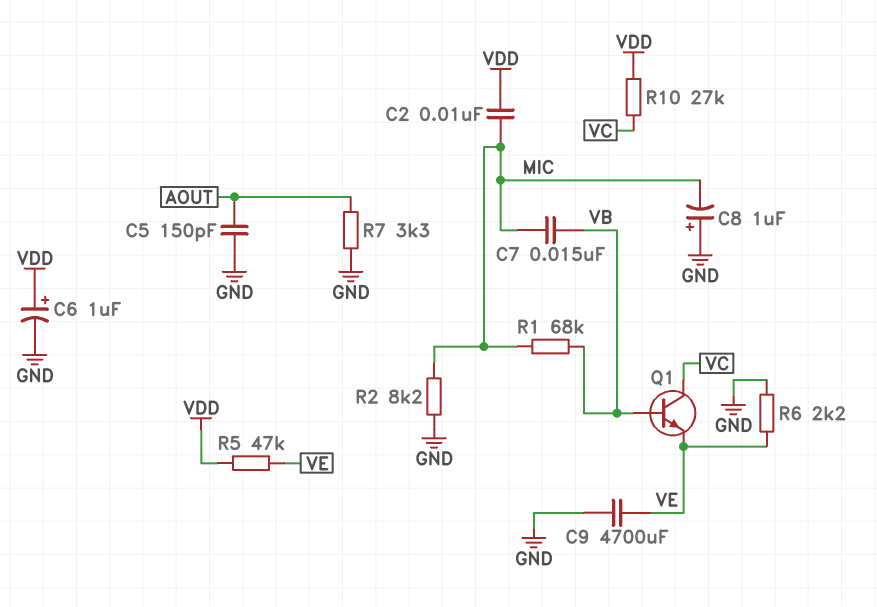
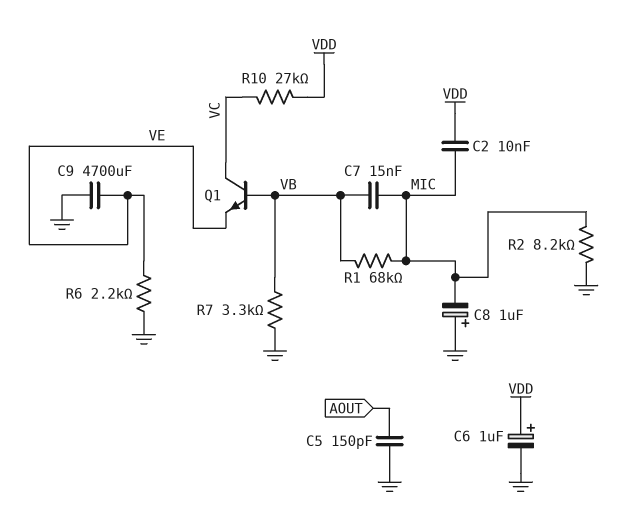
R5: 47k (VDD, VE) -> none
R7: 3.3k (AOUT, GND) -> 3.3k (GND, VB)

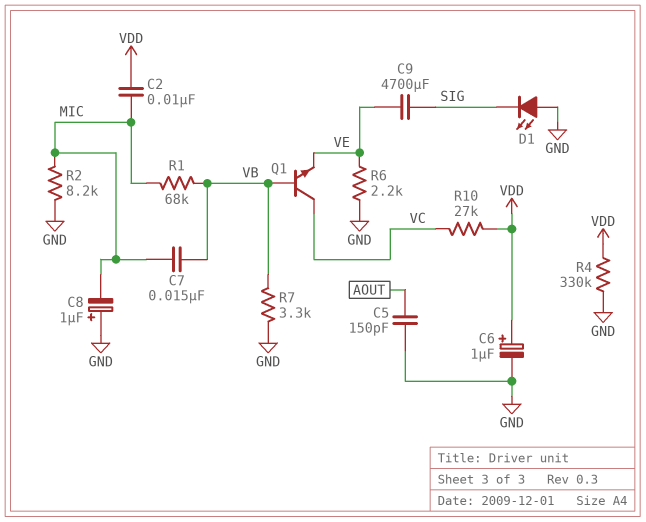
C9: 4700uF (GND, VE) -> 4700uF (SIG, VE)
D1: none -> LED (A GND, K SIG)
R4: none -> 330k (GND, VDD)

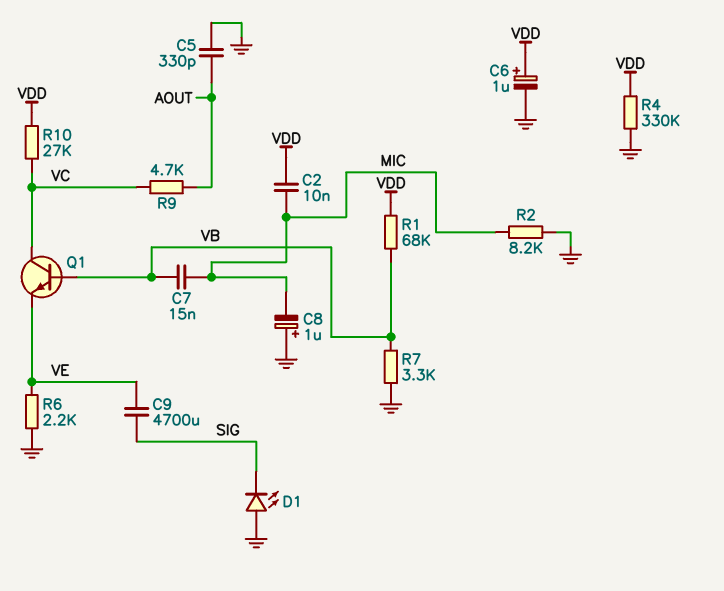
C5: 150pF (AOUT, GND) -> 330pF (AOUT, GND)
R1: 68k (MIC, VB) -> 68k (VB, VDD)
R9: none -> 4.7k (AOUT, VC)

